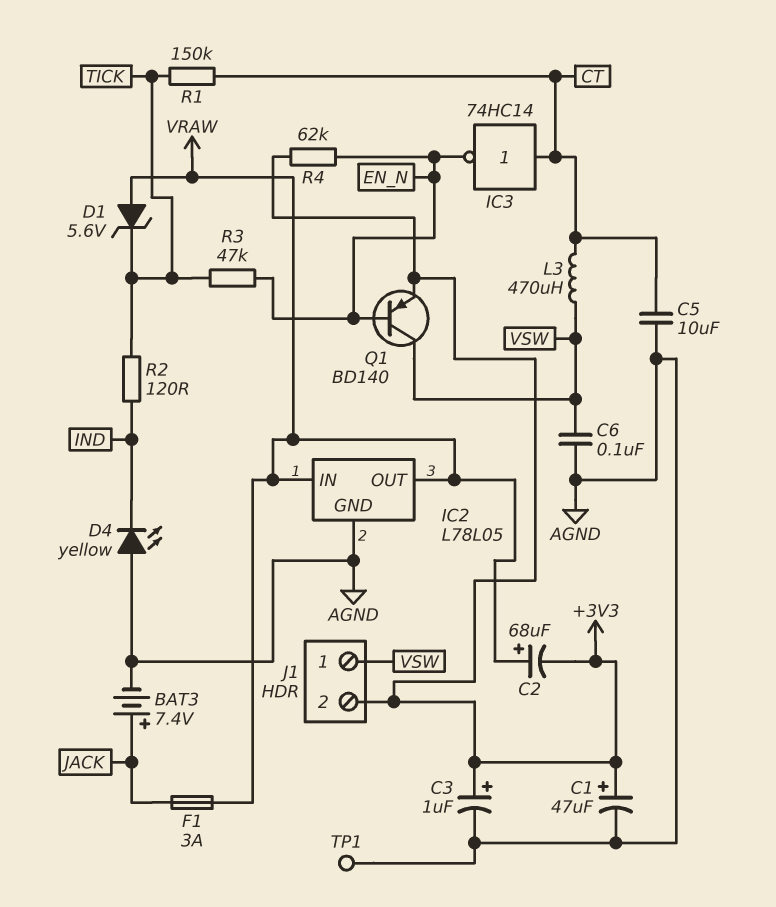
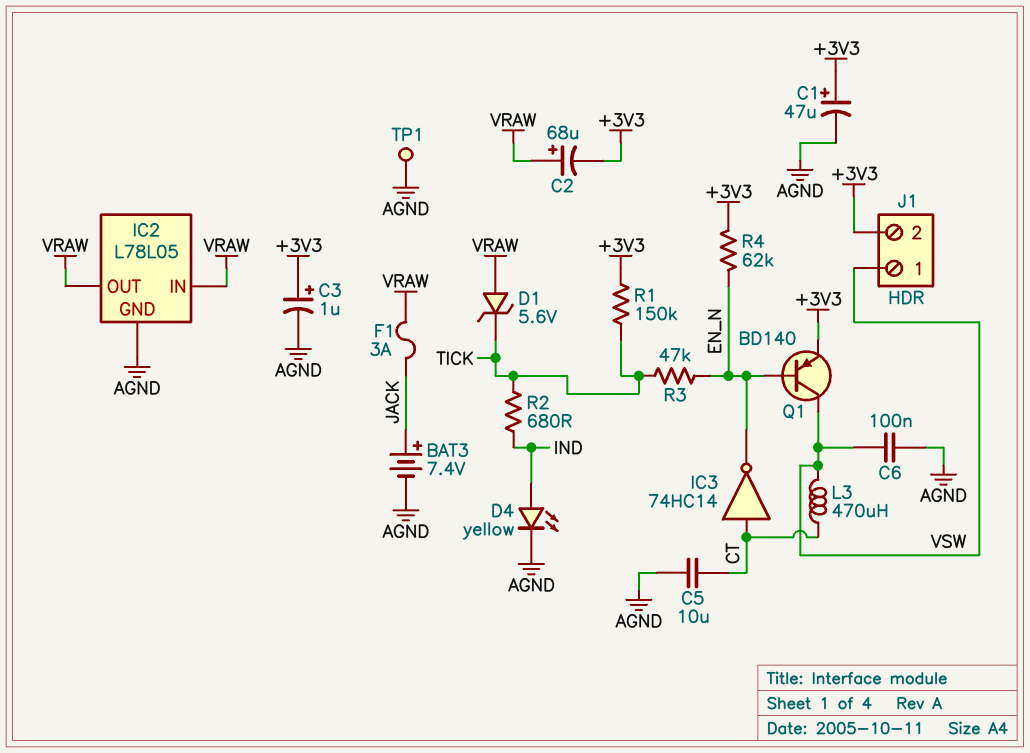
D4: LED yellow (A AGND, K IND) -> LED yellow (A IND, K AGND)
R1: 150k (CT, TICK) -> 150k (+3V3, TICK)
R2: 120 (IND, TICK) -> 680 (IND, TICK)

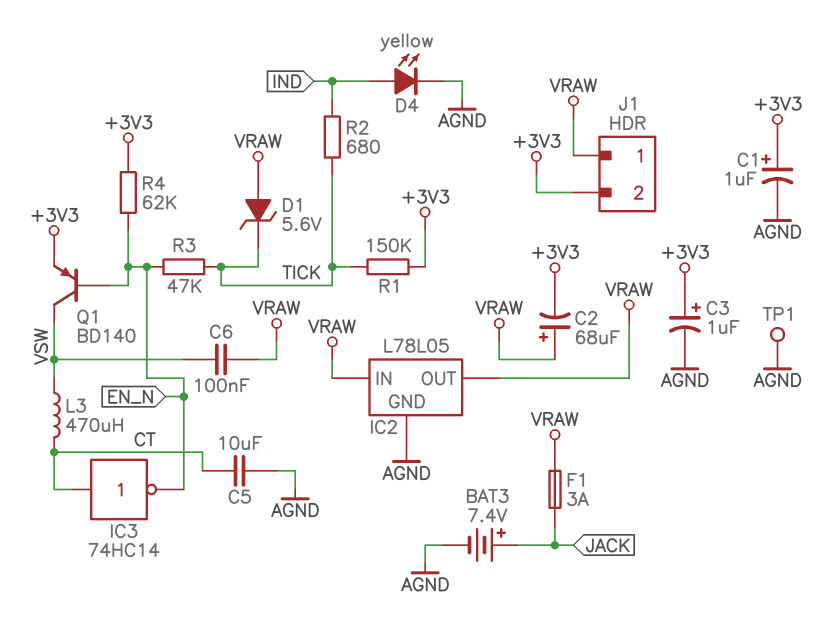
C1: 47uF (plus +3V3, minus AGND) -> 1uF (plus +3V3, minus AGND)
C6: 100nF (AGND, VSW) -> 100nF (VRAW, VSW)
J1 pin 1: VSW -> VRAW

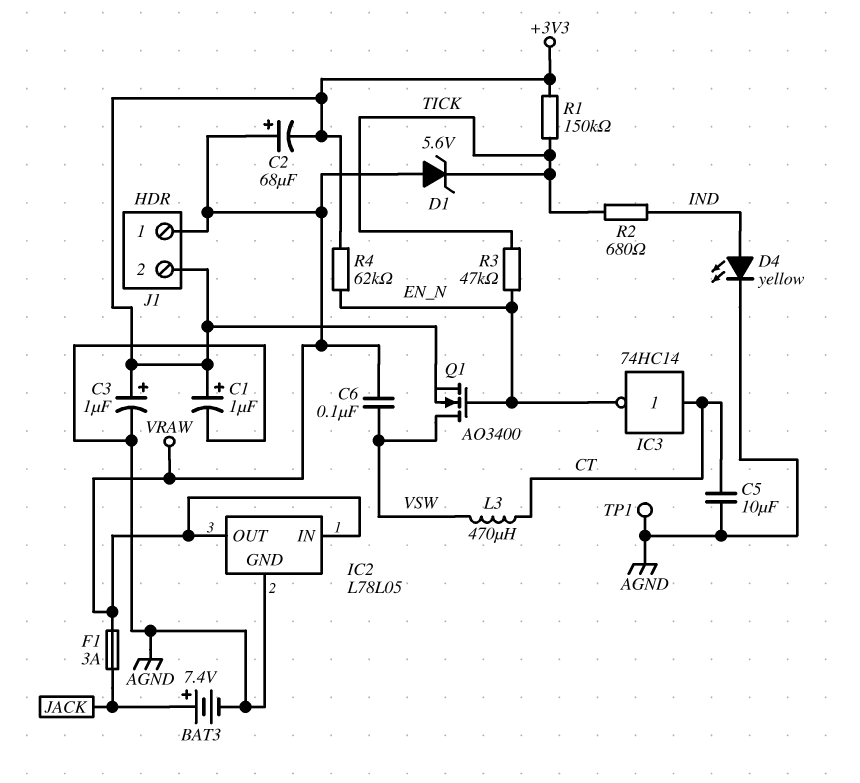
Q1: PNP BD140 (B EN_N, C VSW, E +3V3) -> NMOS AO3400 (G EN_N, D VSW, S +3V3)

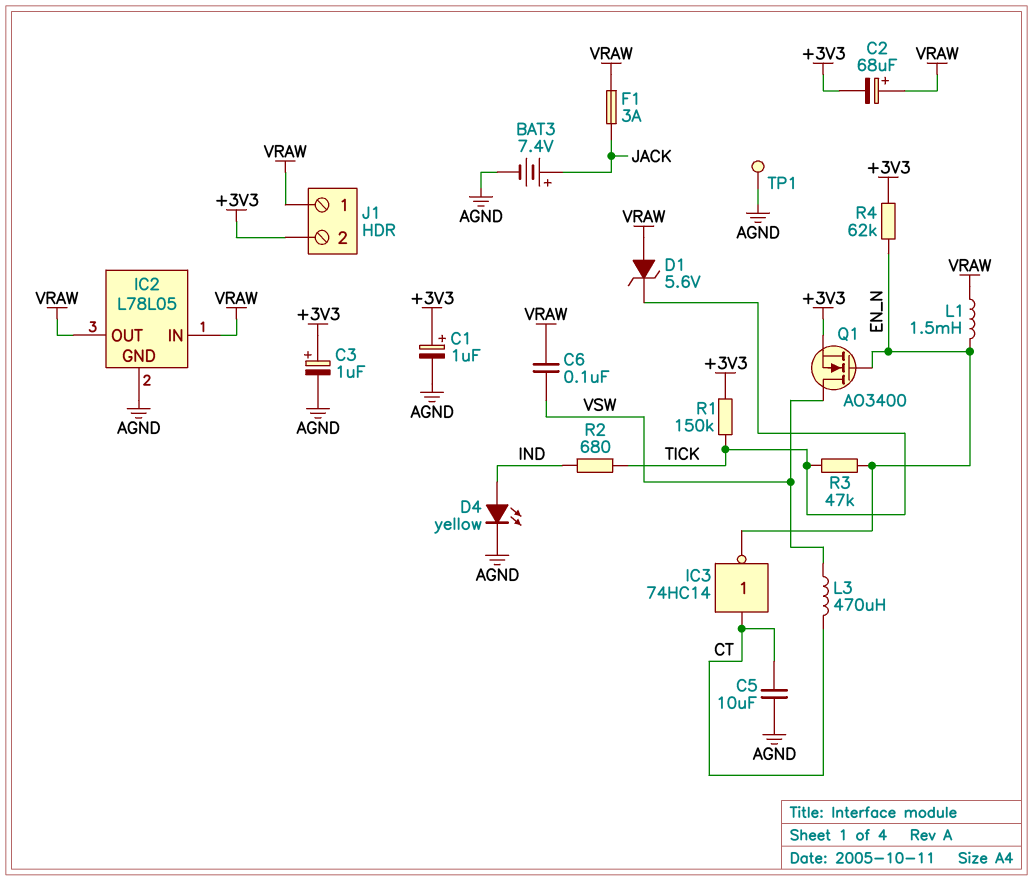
L1: none -> 1.5mH (EN_N, VRAW)

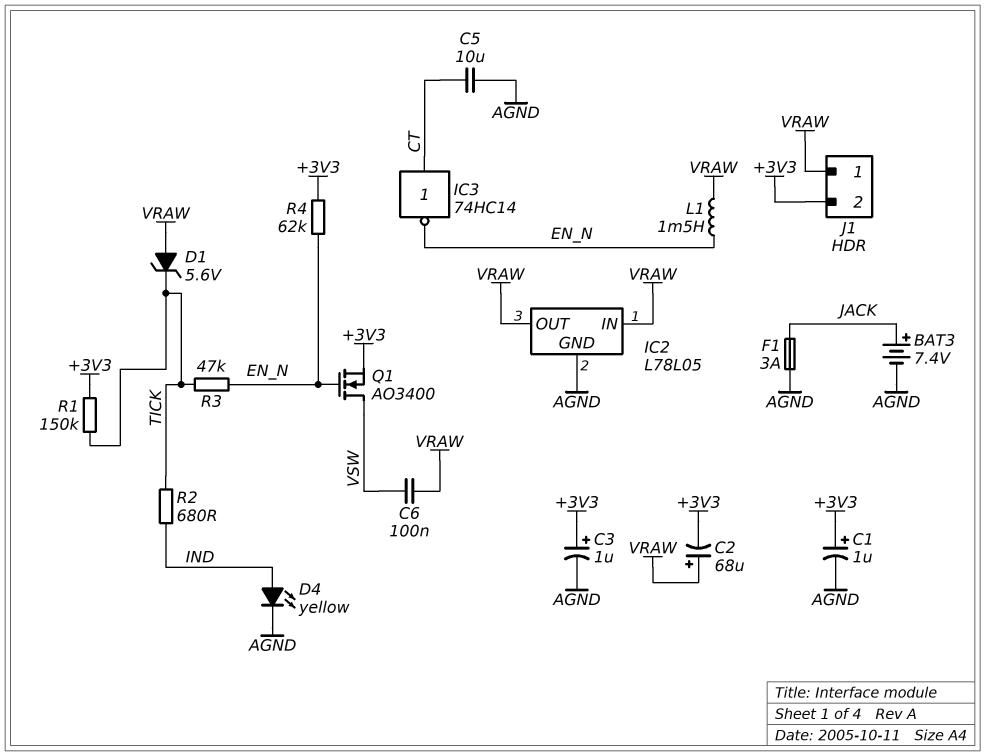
F1: 3A (JACK, VRAW) -> 3A (AGND, JACK)
L3: 470uH (CT, VSW) -> none
TP1: test point (AGND) -> none

